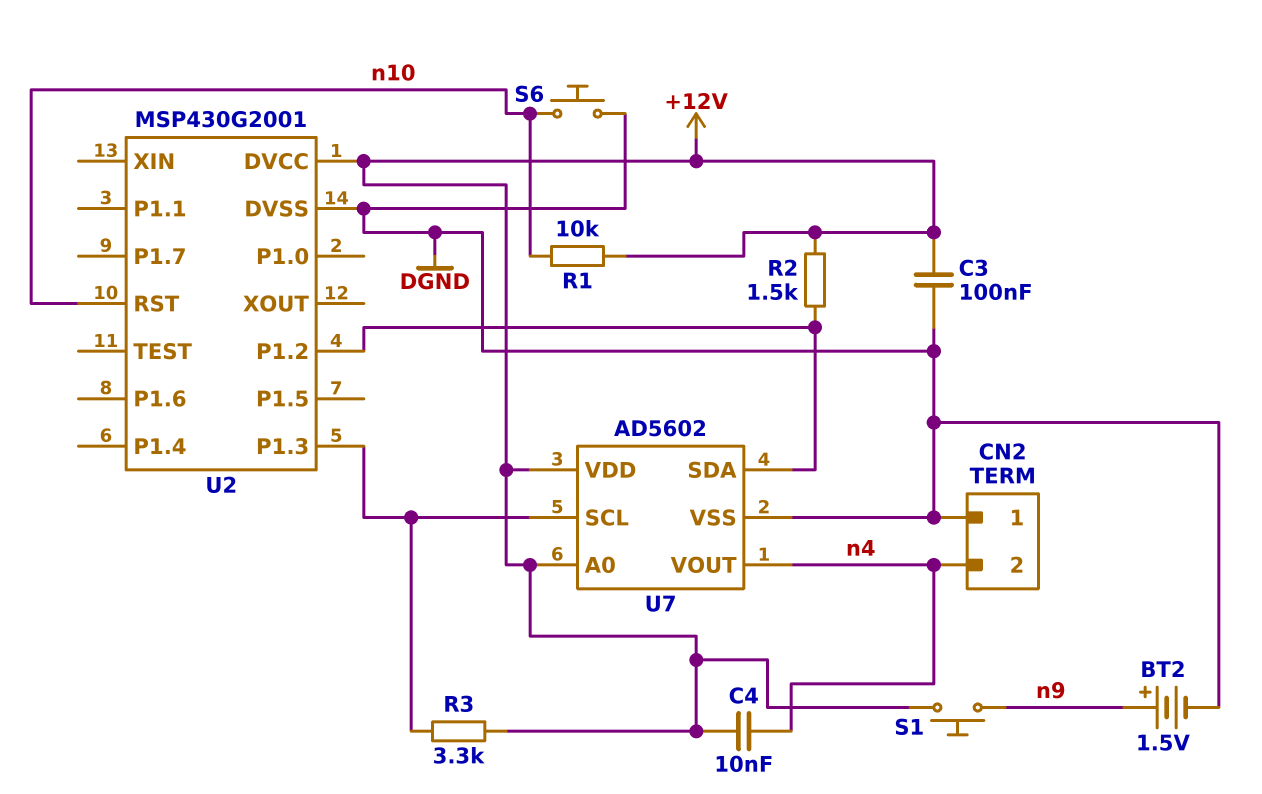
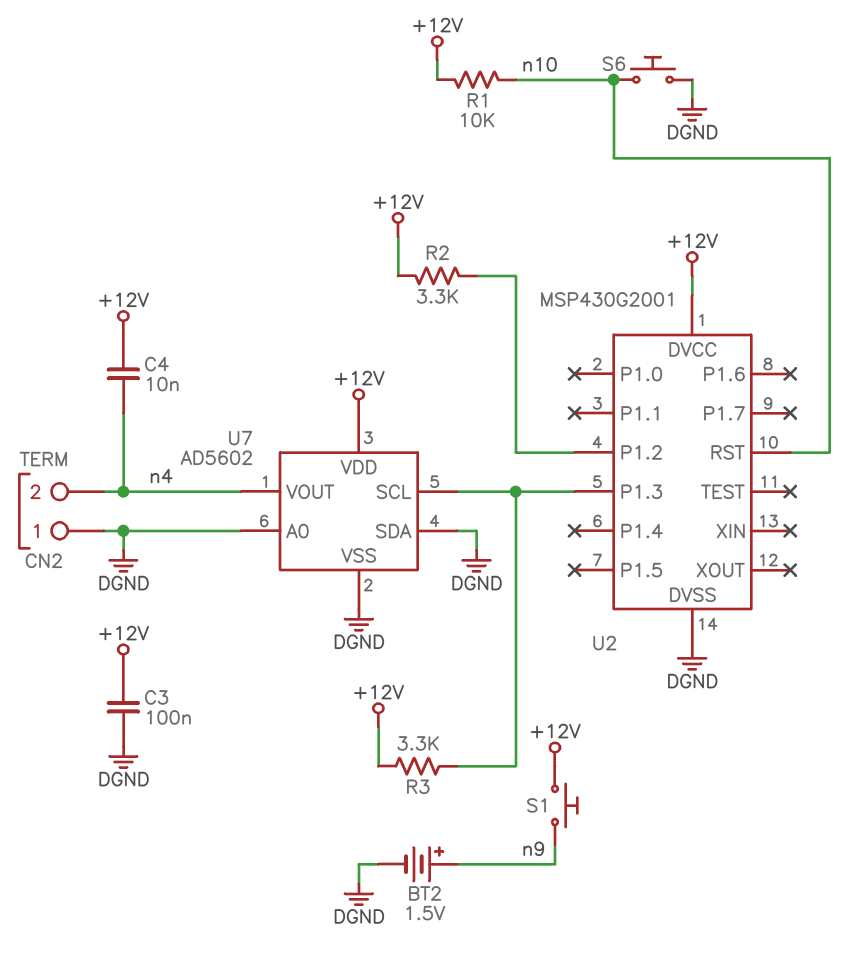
R2: 1.5k (+12V, U2/P1.2) -> 3.3k (+12V, U2/P1.2)
U7 pin A0: +12V -> DGND
U7 pin SDA: U2/P1.2 -> DGND

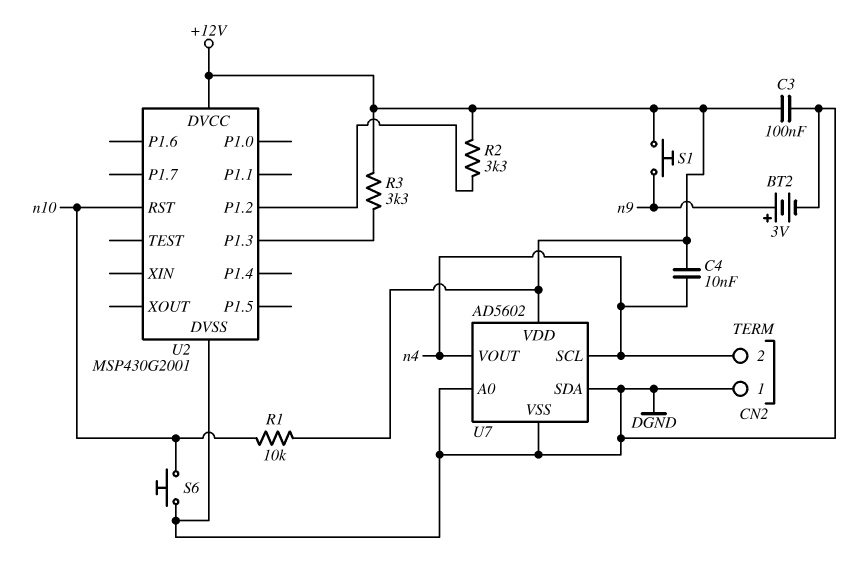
BT2: 1.5V (plus n9, minus DGND) -> 3V (plus n9, minus DGND)
U7 pin SCL: U2/P1.3 -> n4

